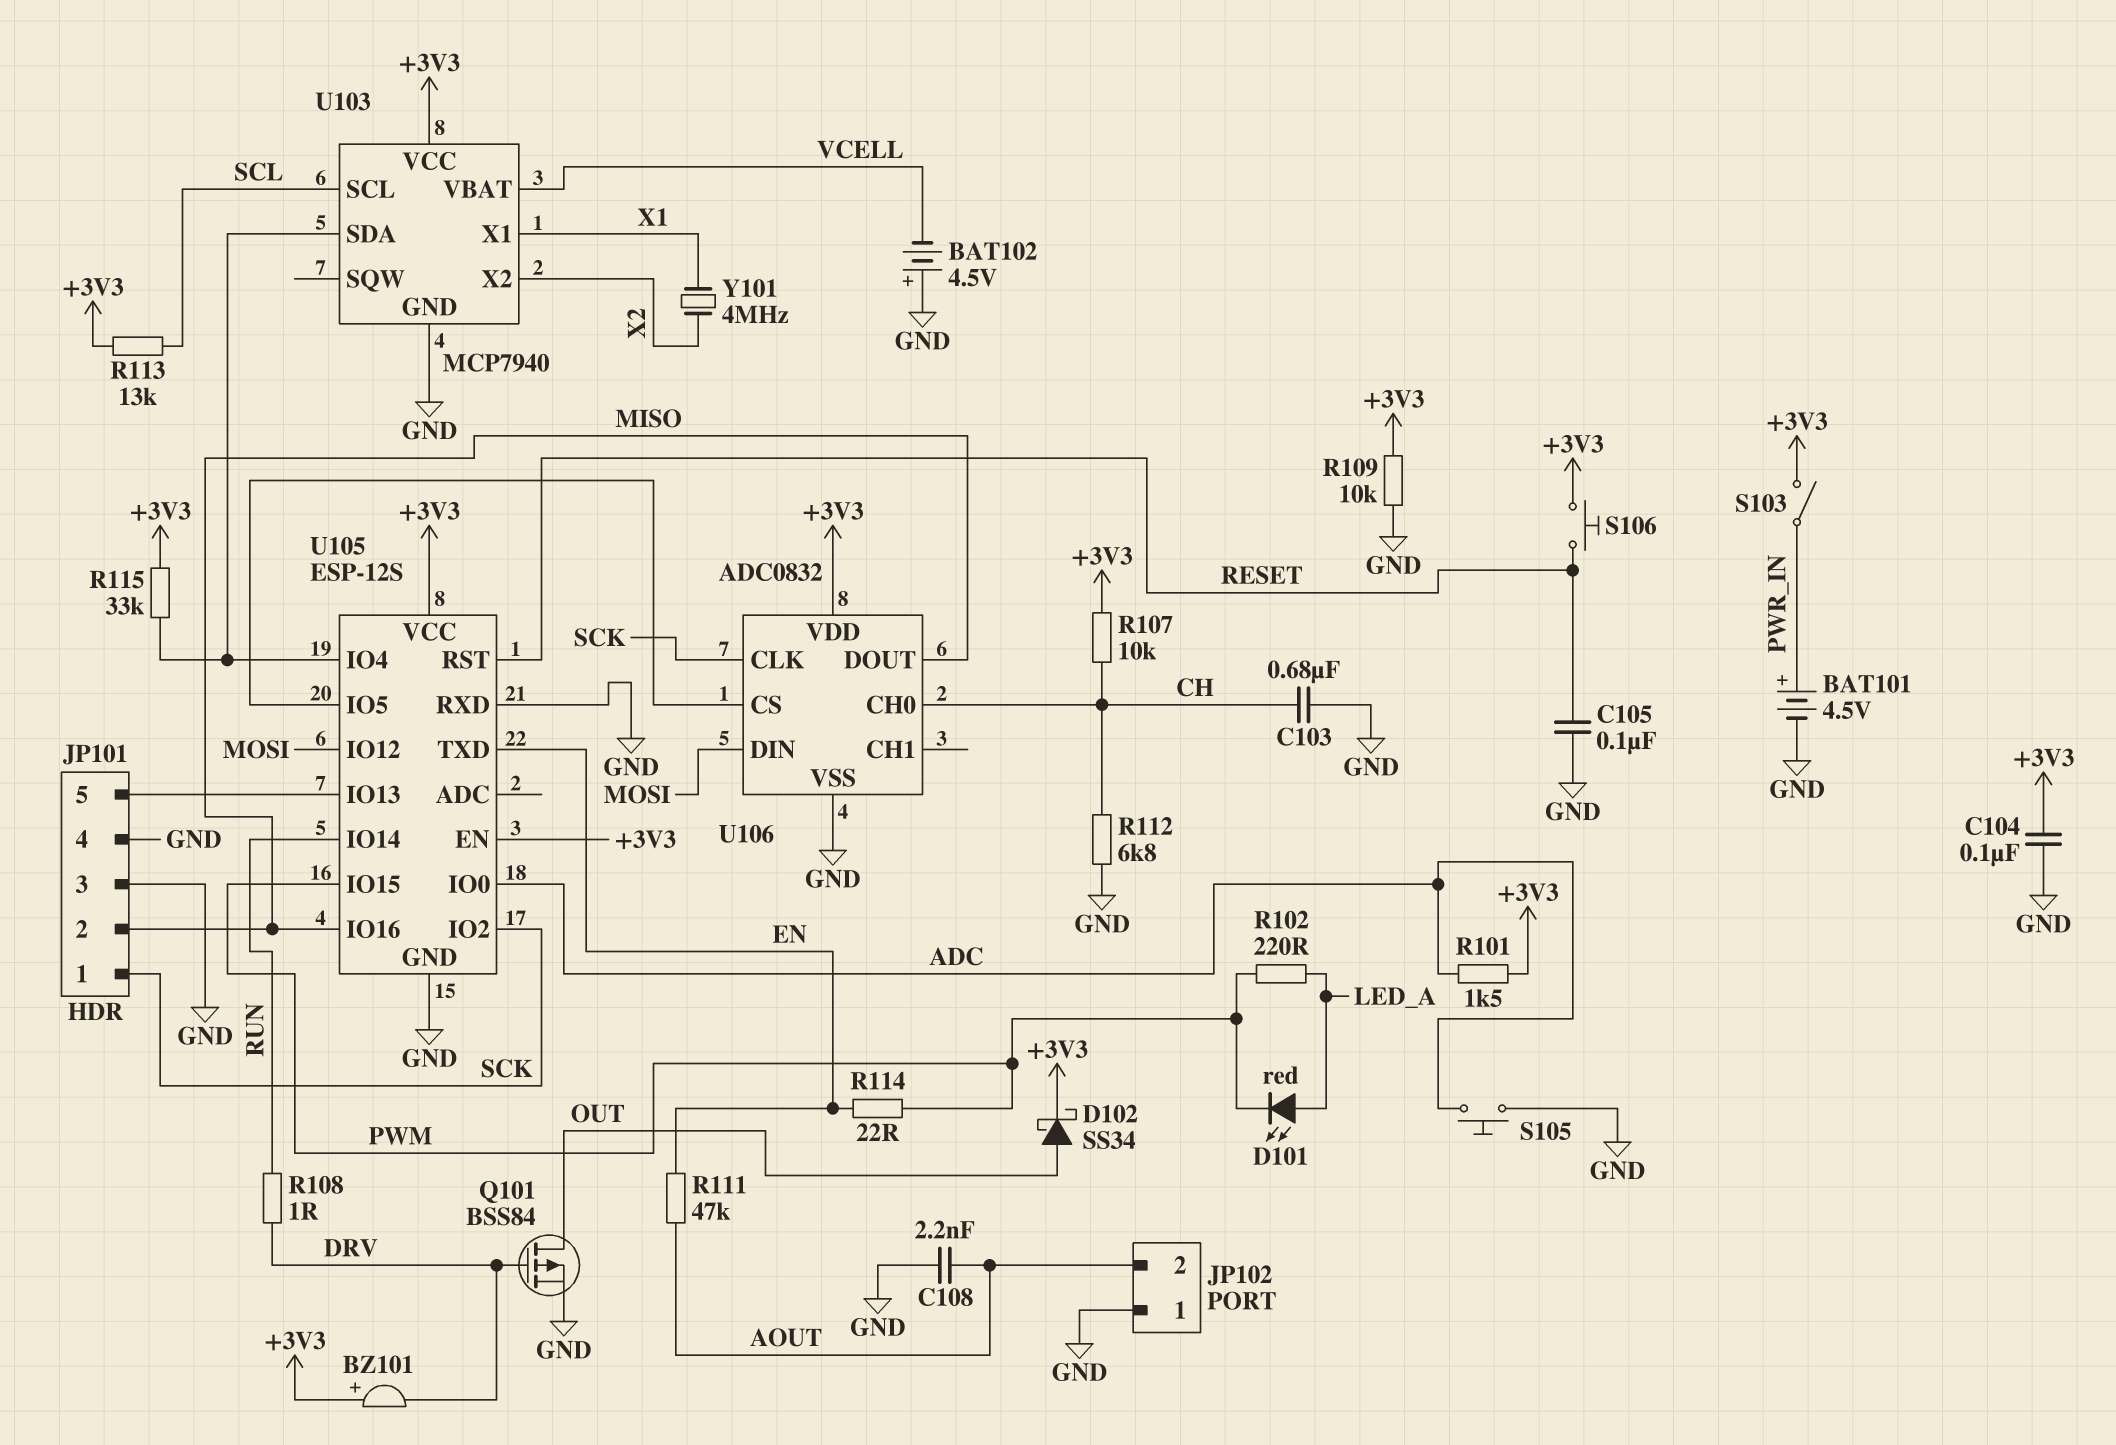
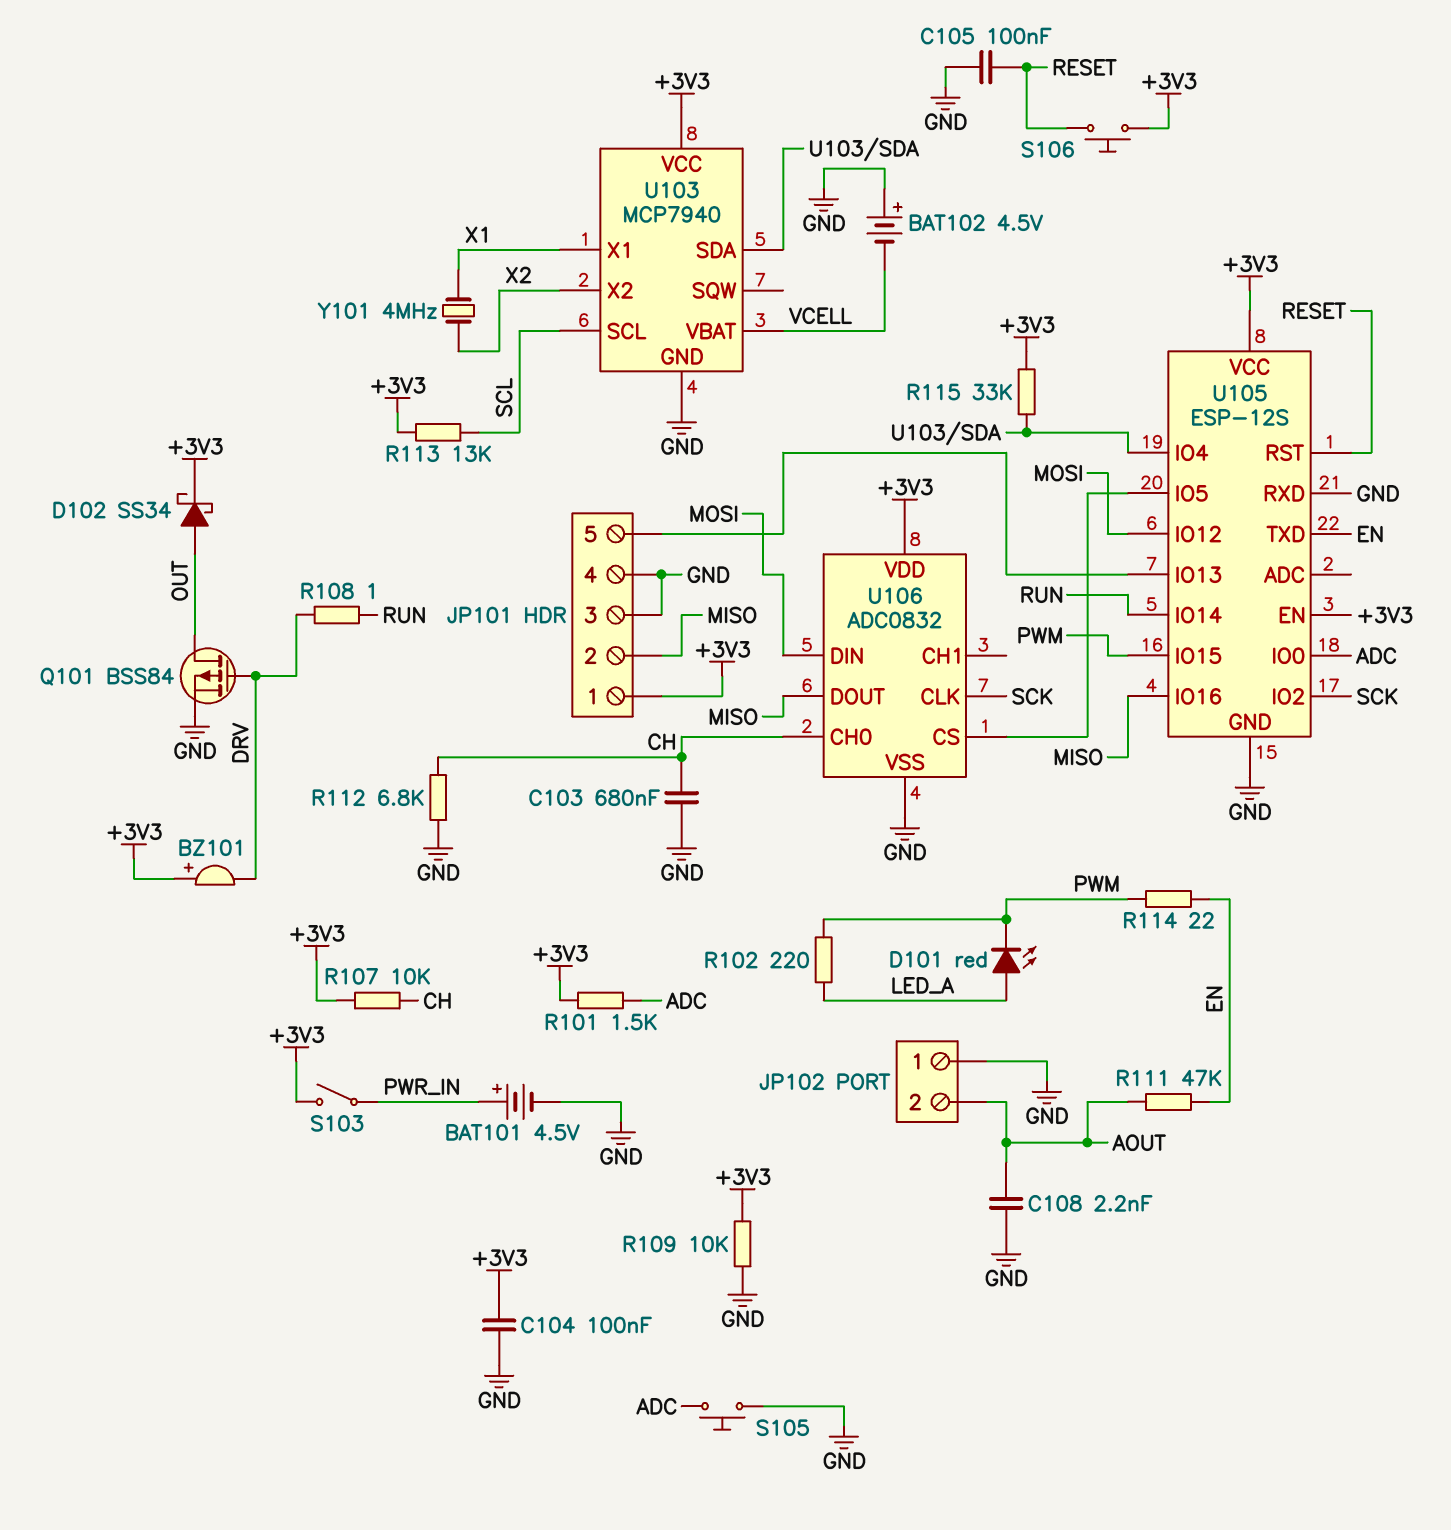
JP101 pin 1: SCK -> +3V3

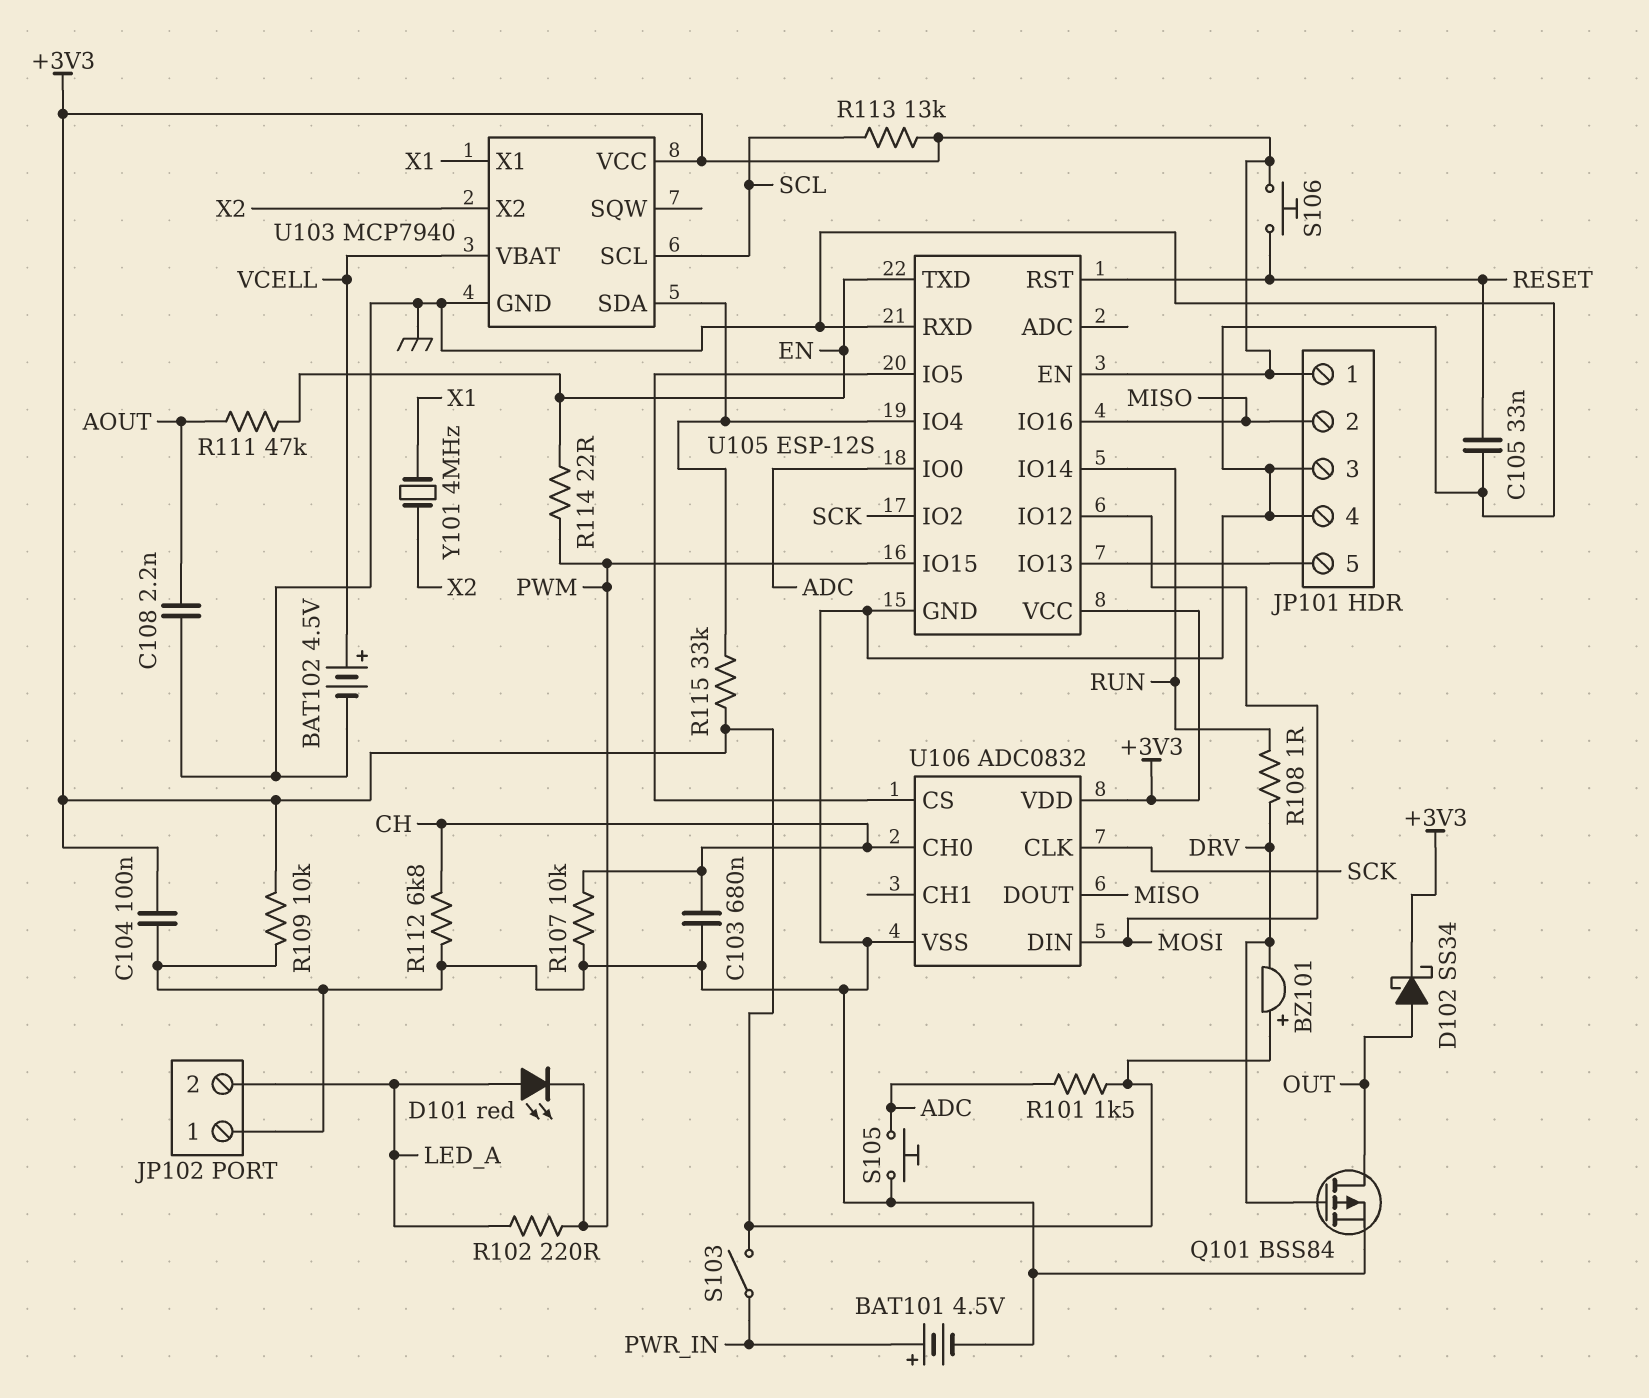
BAT102: 4.5V (plus GND, minus VCELL) -> 4.5V (plus VCELL, minus GND)
C105: 100nF (GND, RESET) -> 33nF (GND, RESET)
JP102 pin 2: AOUT -> LED_A
R107: 10k (+3V3, CH) -> 10k (CH, GND)

